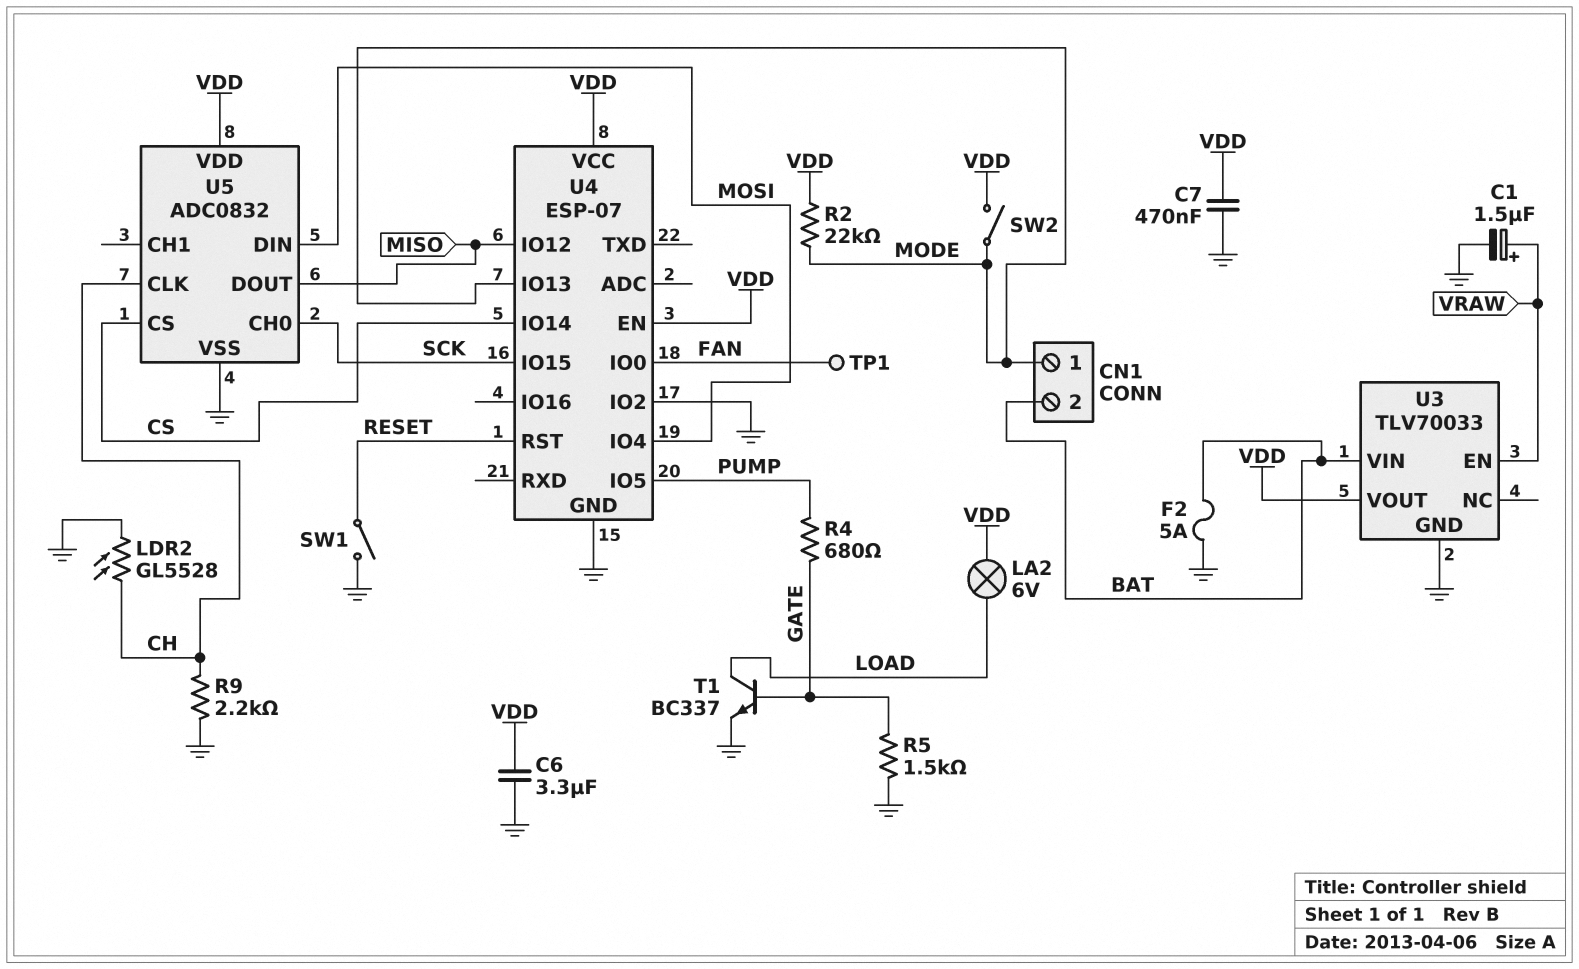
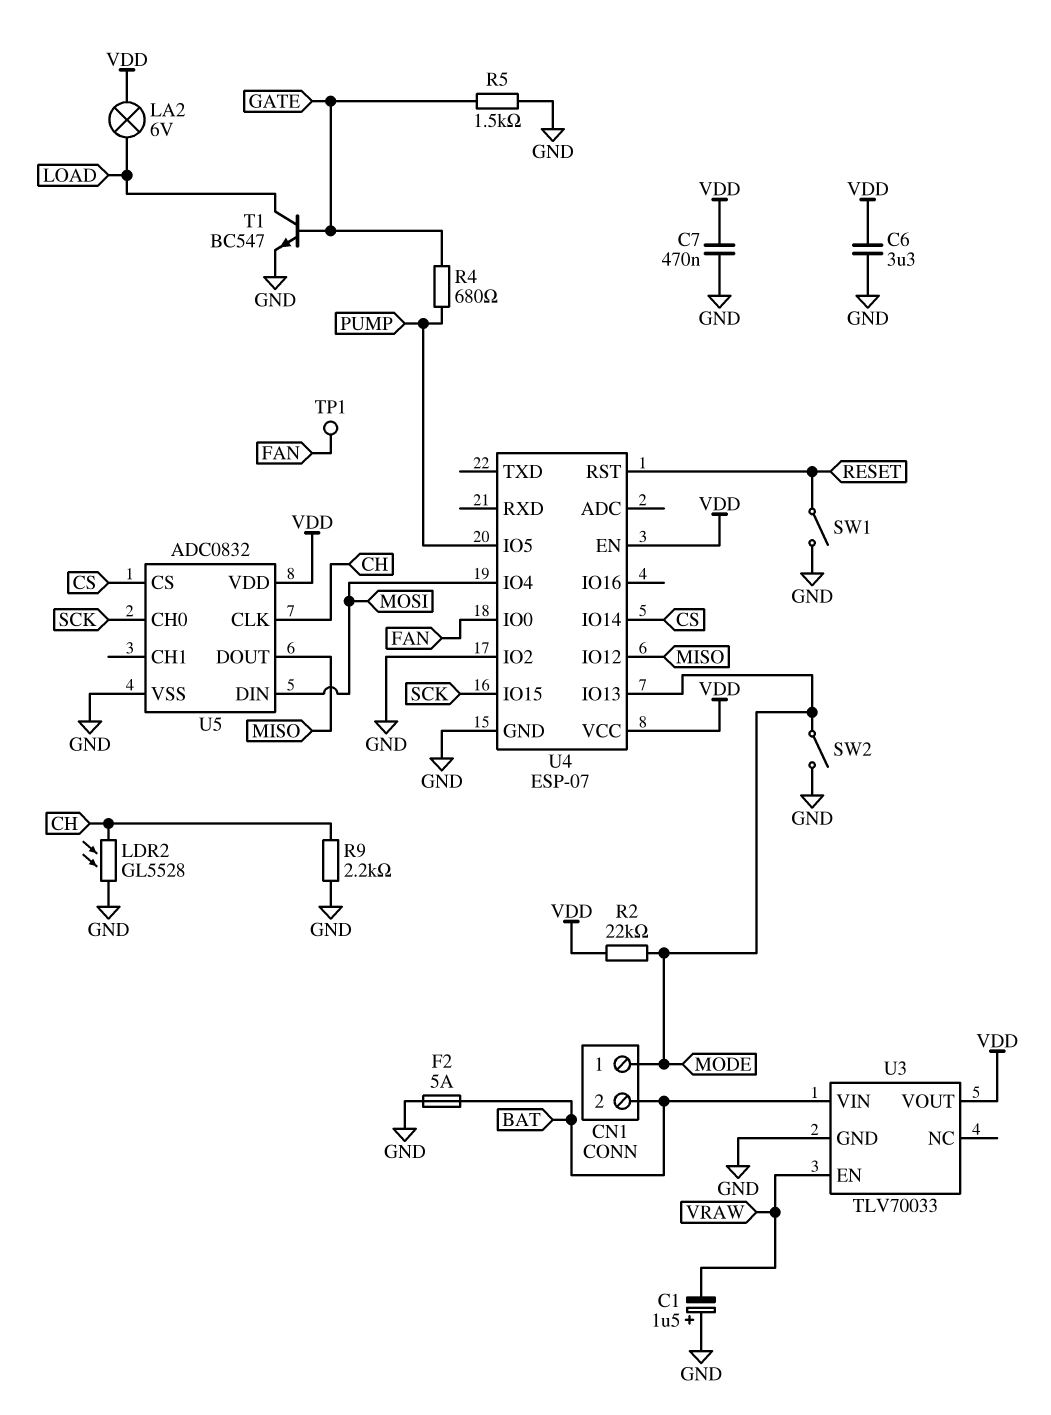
C1: 1.5uF (plus VRAW, minus GND) -> 1.5uF (plus GND, minus VRAW)
SW2: switch (MODE, VDD) -> switch (GND, MODE)
T1: NPN BC337 (B GATE, C LOAD, E GND) -> NPN BC547 (B GATE, C LOAD, E GND)

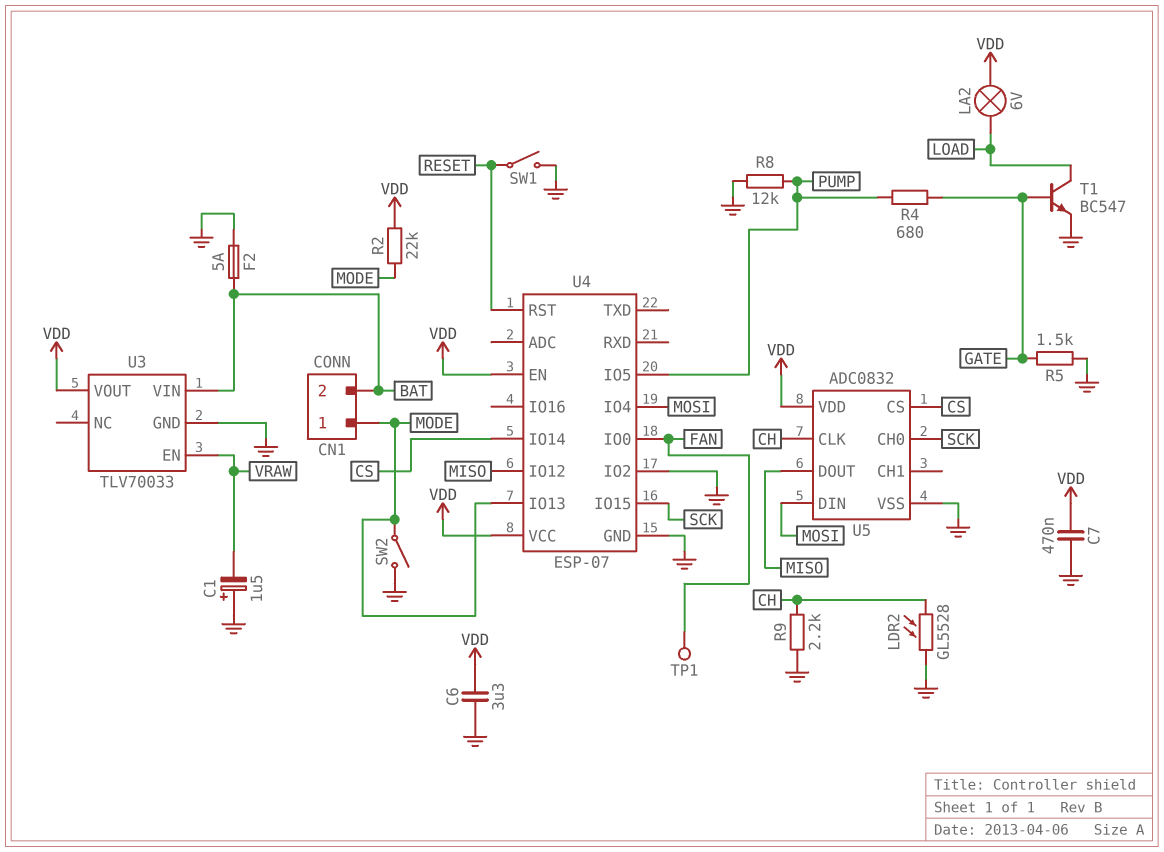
R8: none -> 12k (GND, PUMP)

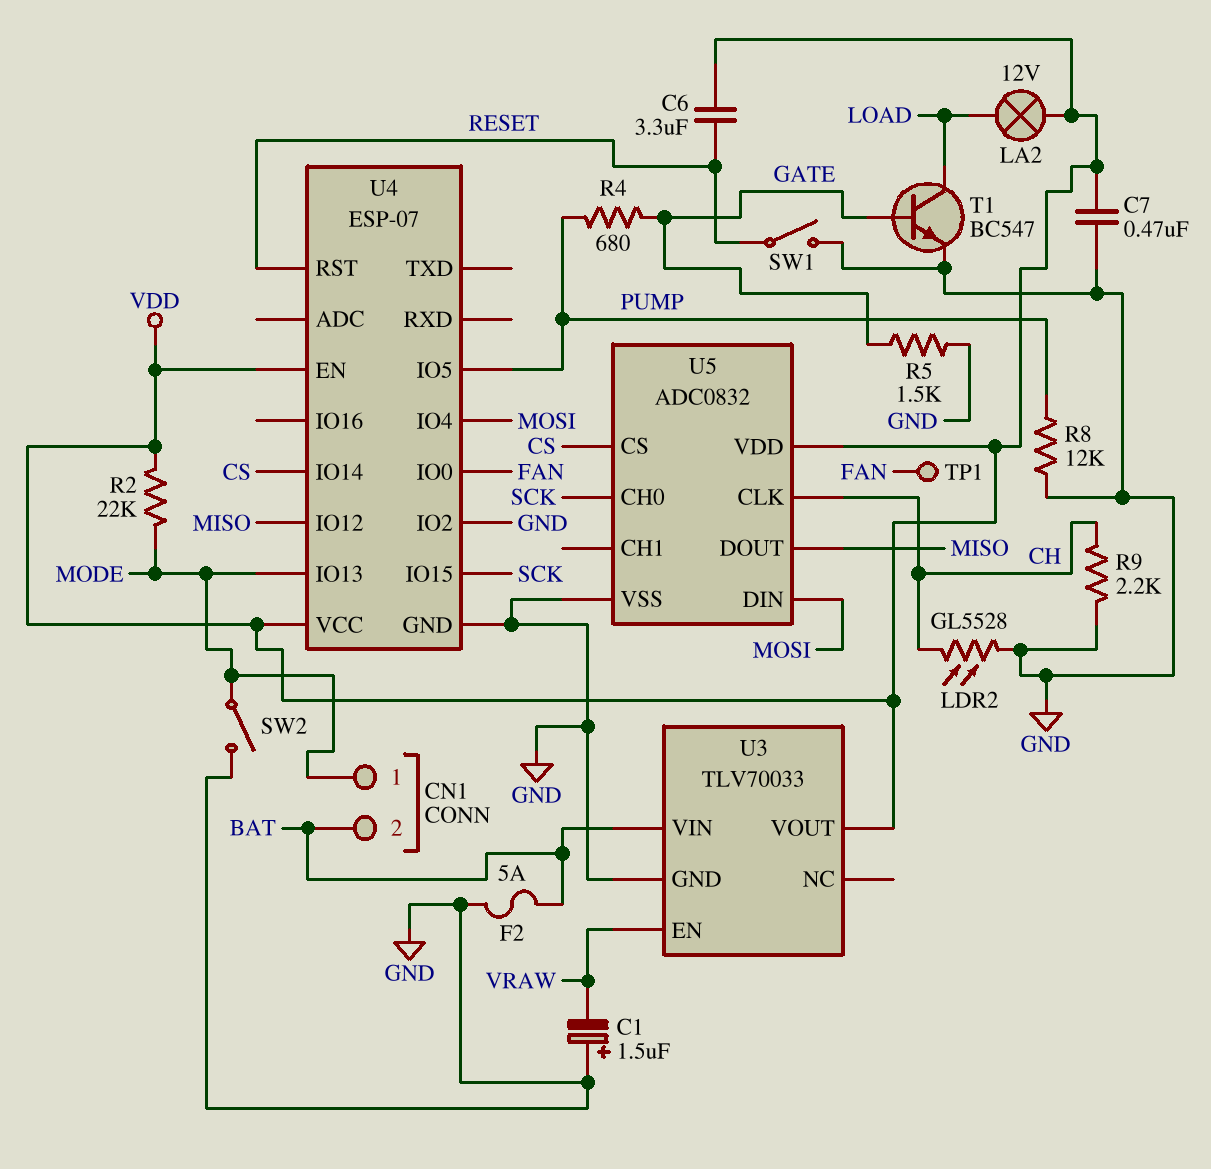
C6: 3.3uF (GND, VDD) -> 3.3uF (RESET, VDD)
LA2: lamp 6V (LOAD, VDD) -> lamp 12V (LOAD, VDD)

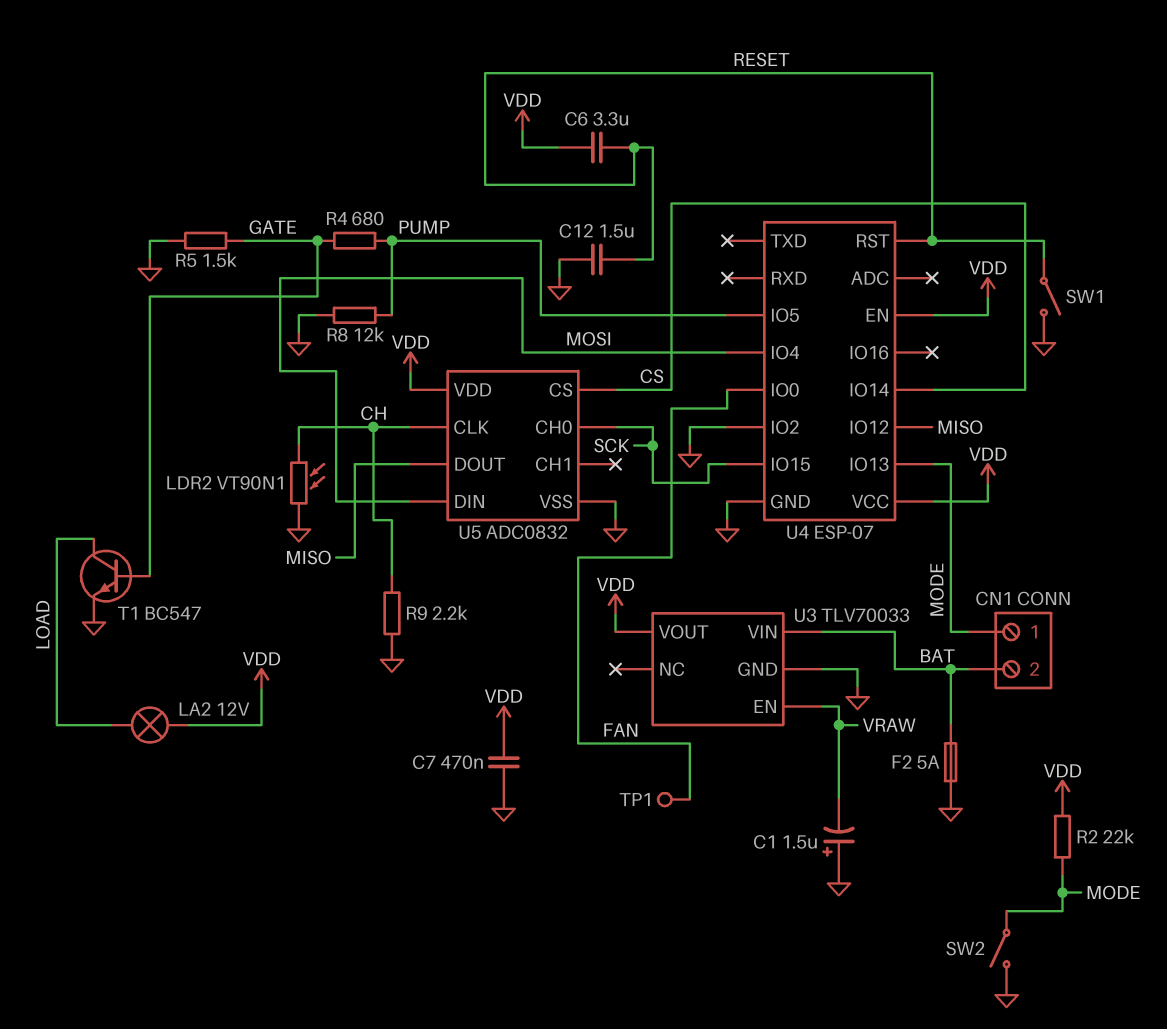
C12: none -> 1.5uF (GND, RESET)
LDR2: GL5528 (CH, GND) -> VT90N1 (CH, GND)

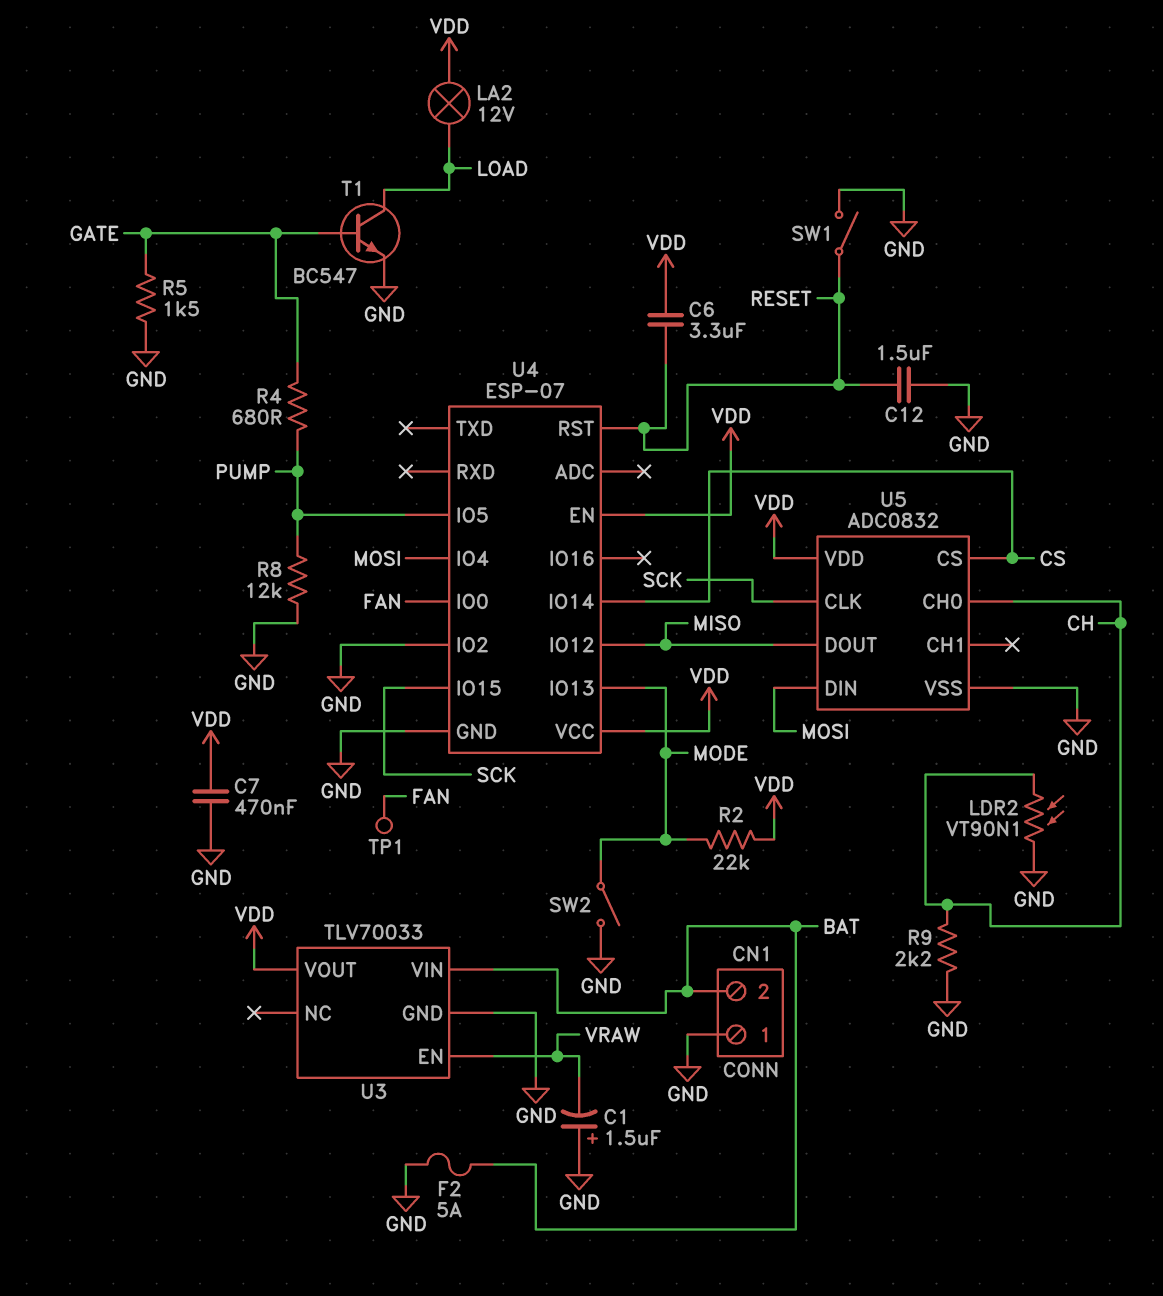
CN1 pin 1: MODE -> GND
U5 pin CH0: SCK -> CH
U5 pin CLK: CH -> SCK

